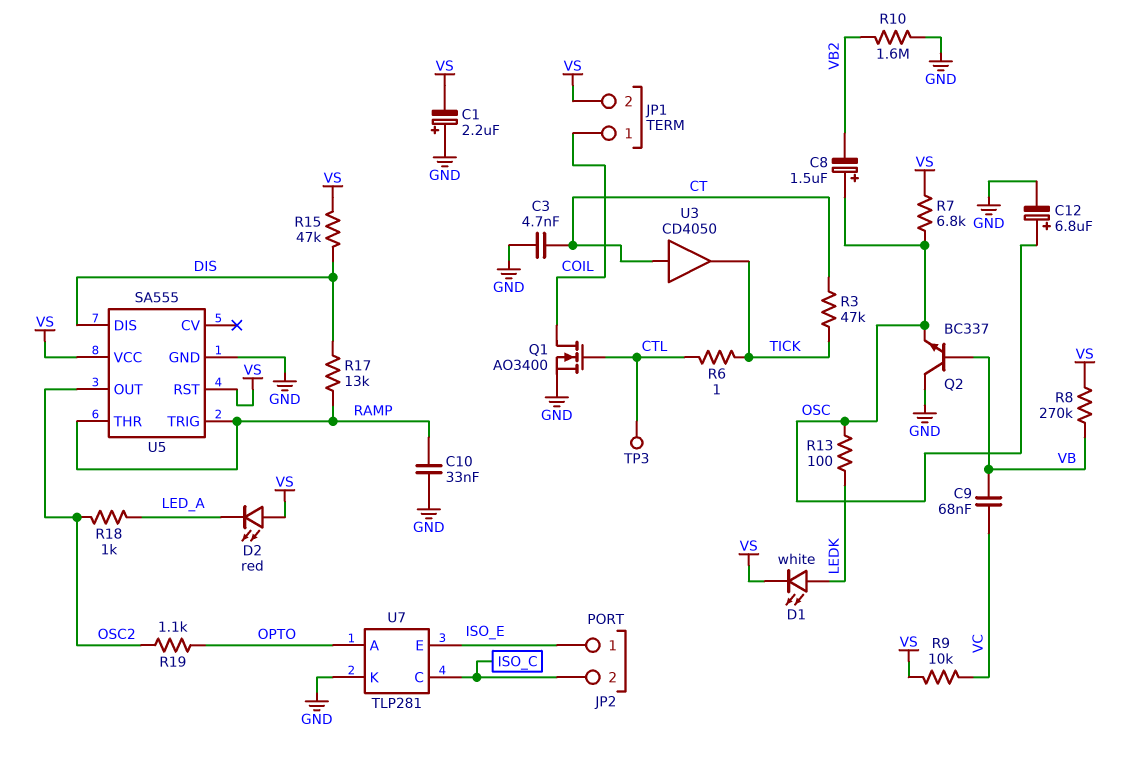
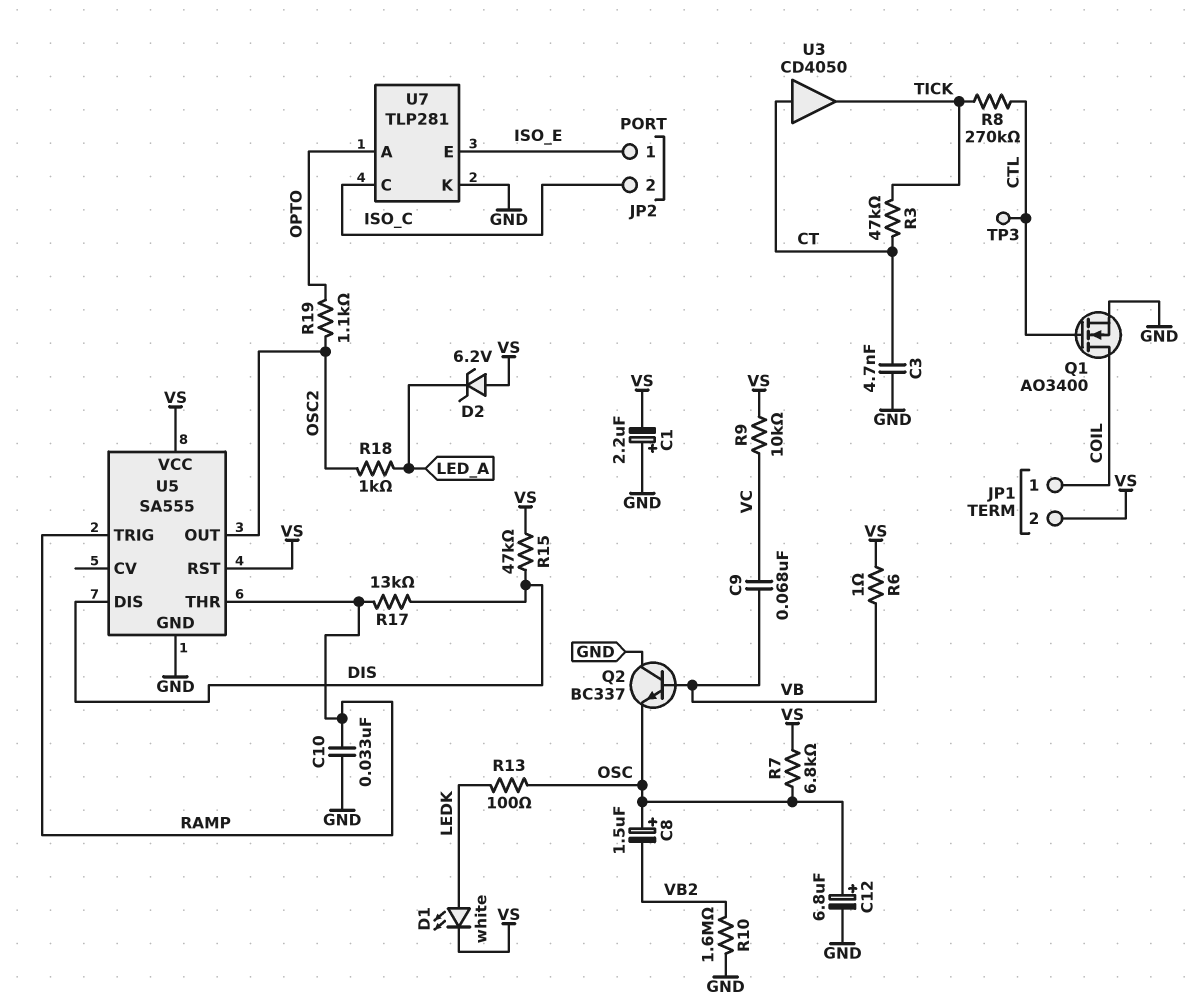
D2: LED red (A VS, K LED_A) -> zener 6.2V (A VS, K LED_A)
R6: 1 (CTL, TICK) -> 1 (VB, VS)
R8: 270k (VB, VS) -> 270k (CTL, TICK)

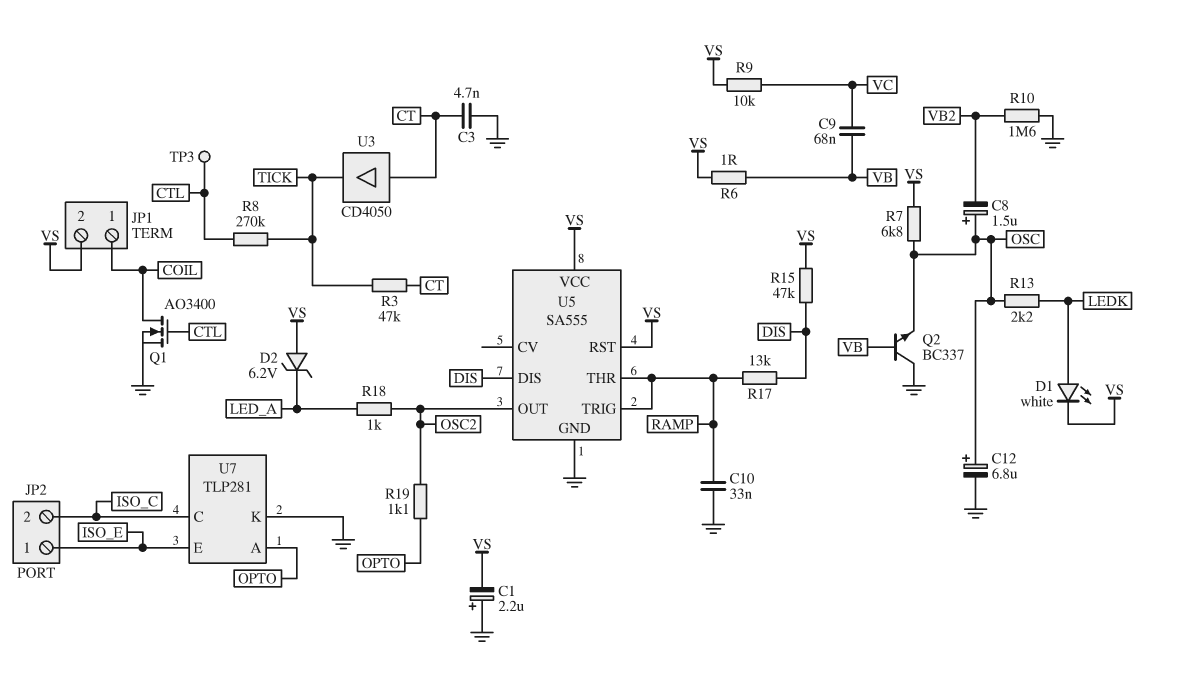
R13: 100 (LEDK, OSC) -> 2.2k (LEDK, OSC)

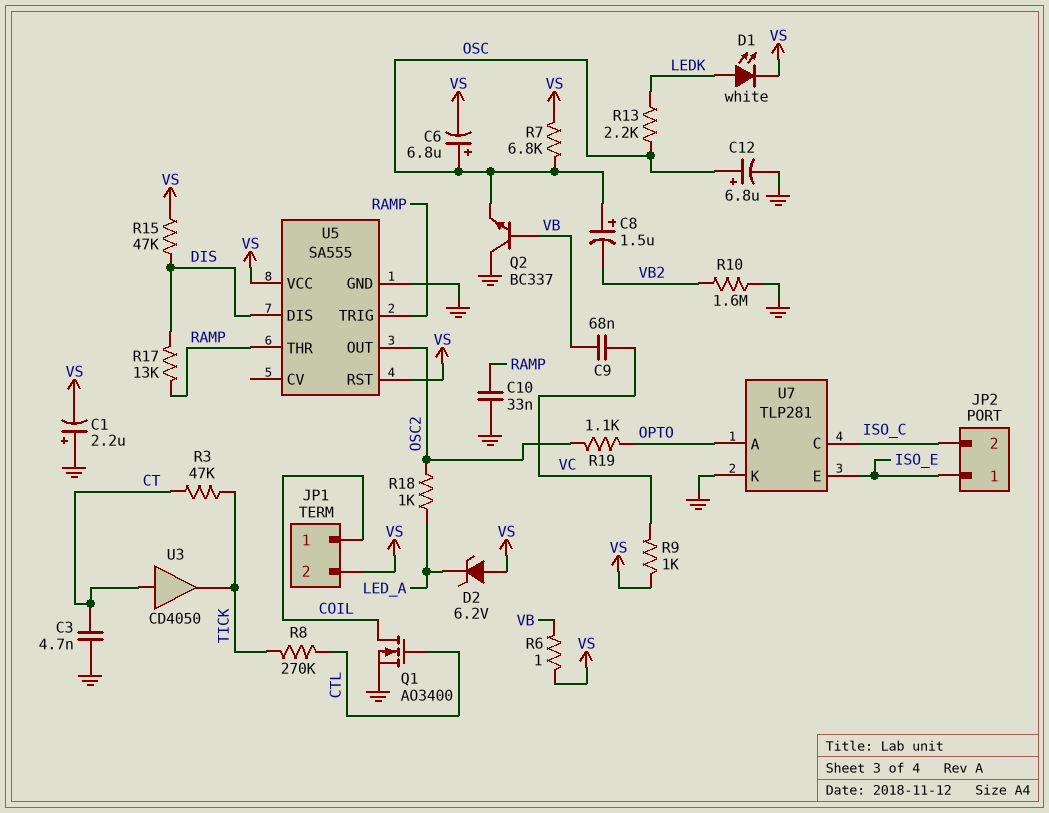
C6: none -> 6.8uF (plus OSC, minus VS)
R9: 10k (VC, VS) -> 1k (VC, VS)
TP3: test point (CTL) -> none

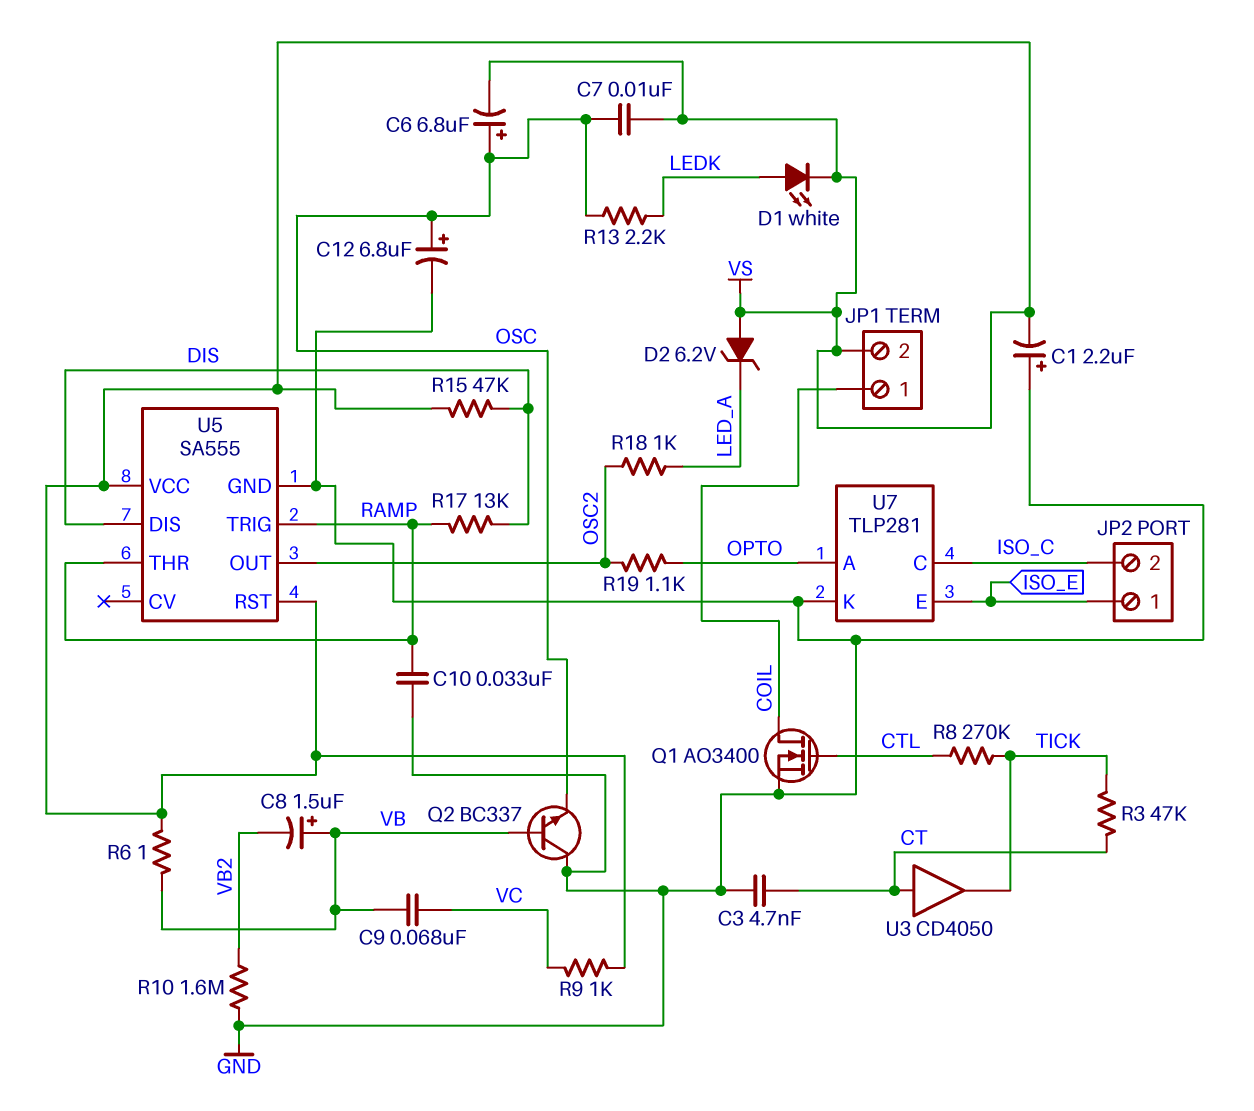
C7: none -> 10nF (OSC, VS)
C8: 1.5uF (plus OSC, minus VB2) -> 1.5uF (plus VB, minus VB2)
R7: 6.8k (OSC, VS) -> none

